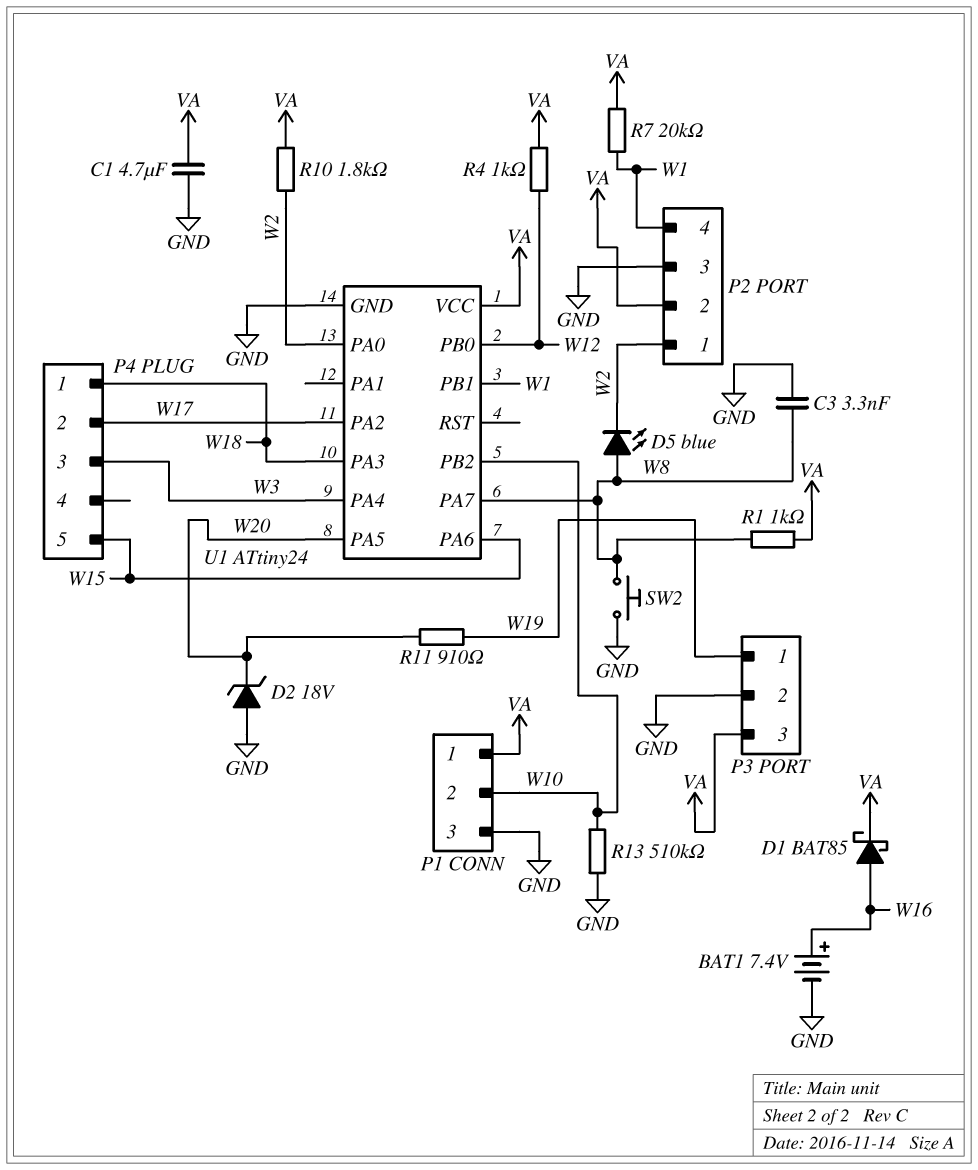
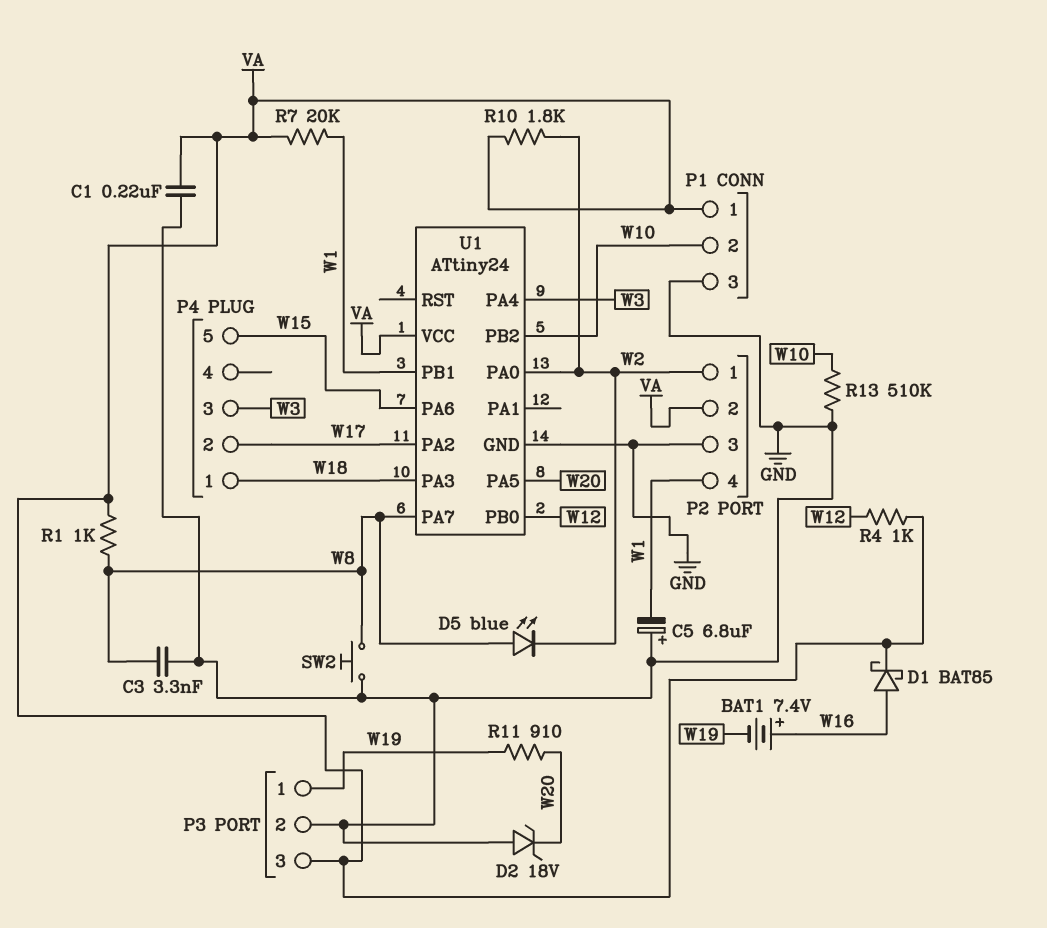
BAT1: 7.4V (plus W16, minus GND) -> 7.4V (plus W16, minus W19)
C1: 4.7uF (GND, VA) -> 220nF (GND, VA)
C5: none -> 6.8uF (plus GND, minus W1)

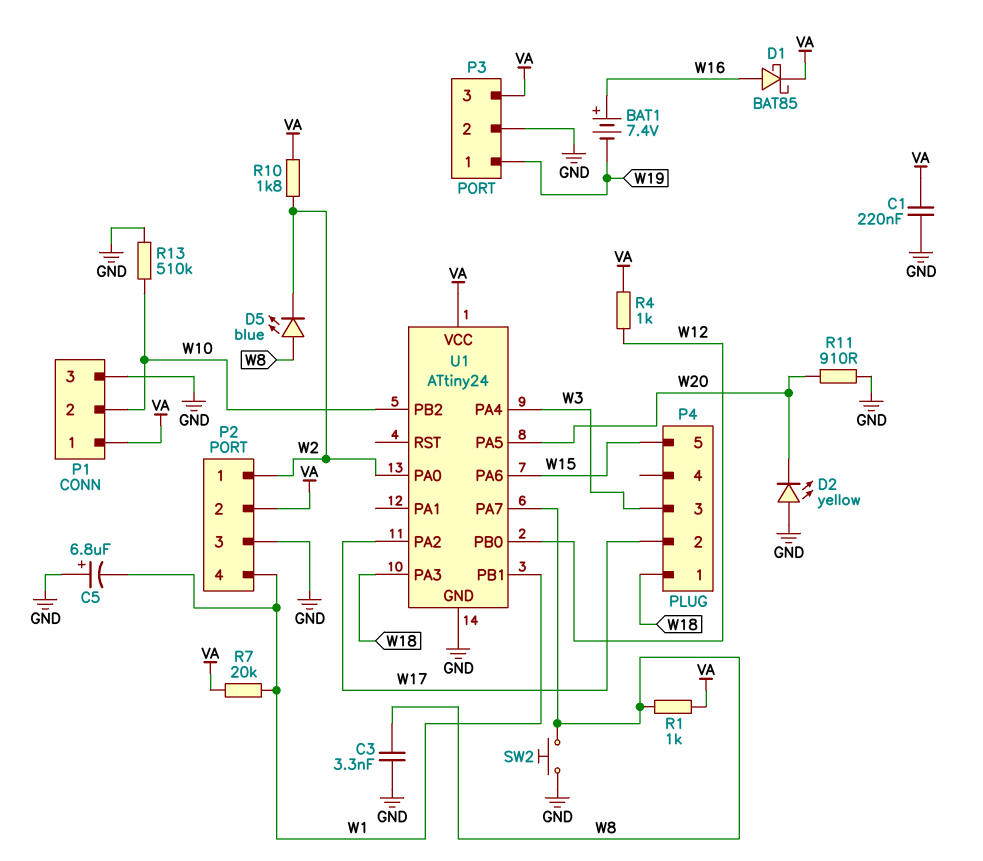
D2: zener 18V (A GND, K W20) -> LED yellow (A GND, K W20)
R11: 910 (W19, W20) -> 910 (GND, W20)

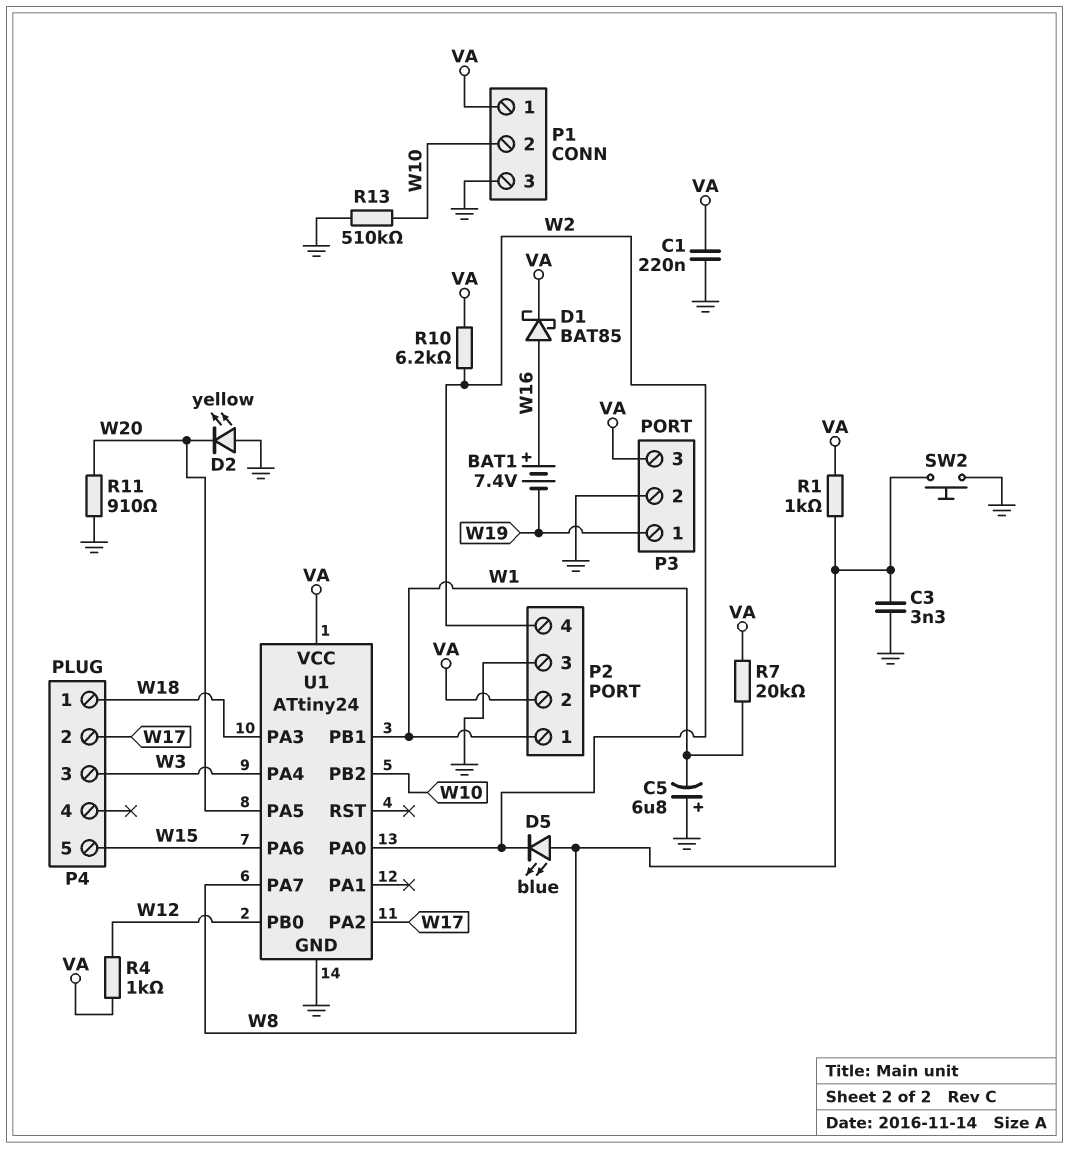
P2 pin 1: W2 -> W1
P2 pin 4: W1 -> W2
R10: 1.8k (VA, W2) -> 6.2k (VA, W2)

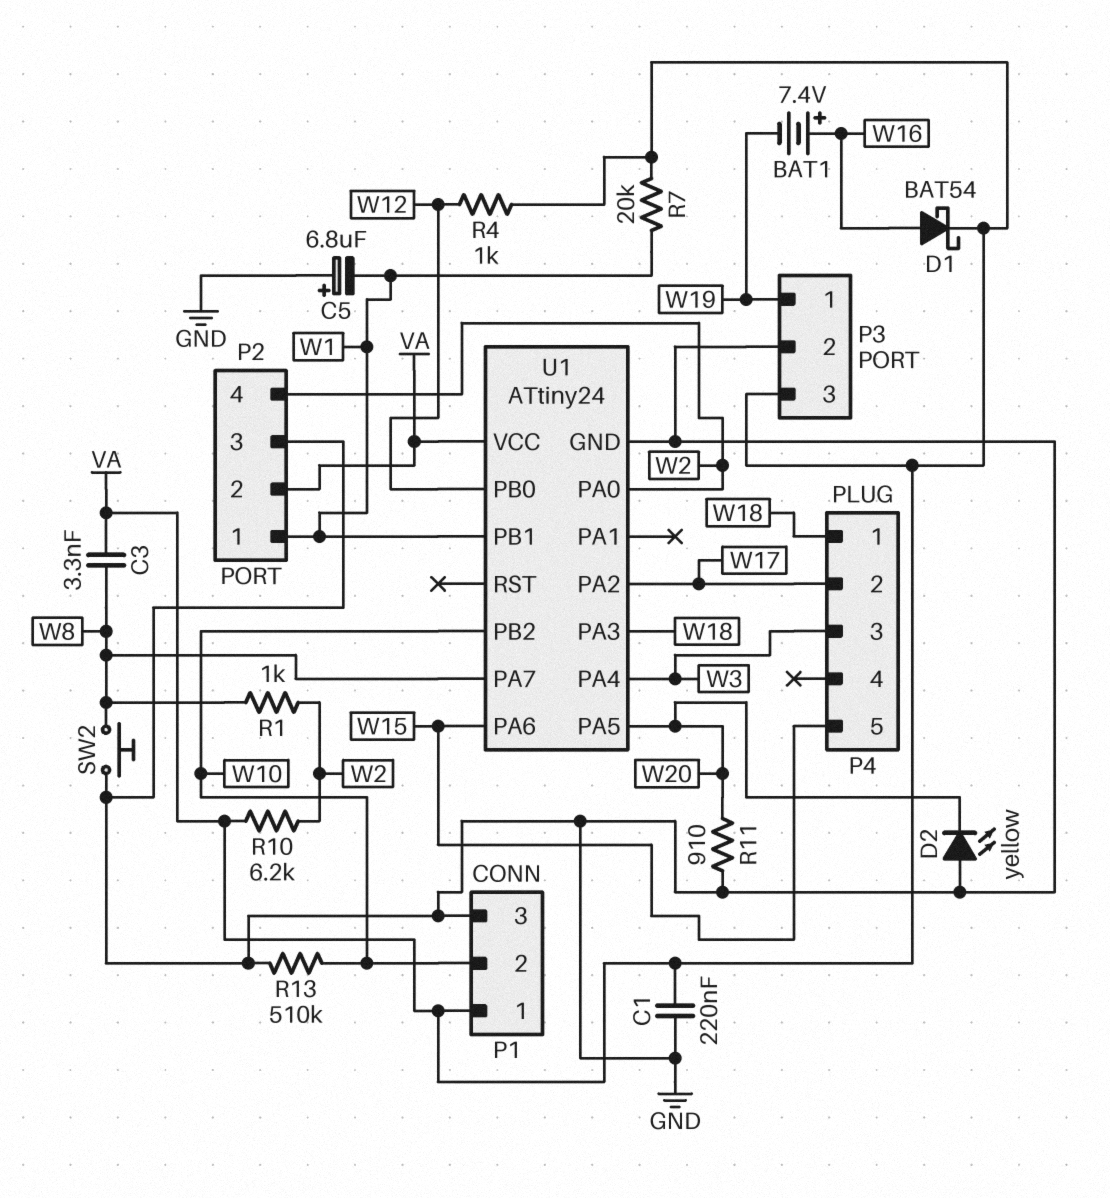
C3: 3.3nF (GND, W8) -> 3.3nF (VA, W8)
D1: schottky BAT85 (A W16, K VA) -> schottky BAT54 (A W16, K VA)
D5: LED blue (A W8, K W2) -> none
R1: 1k (VA, W8) -> 1k (W2, W8)

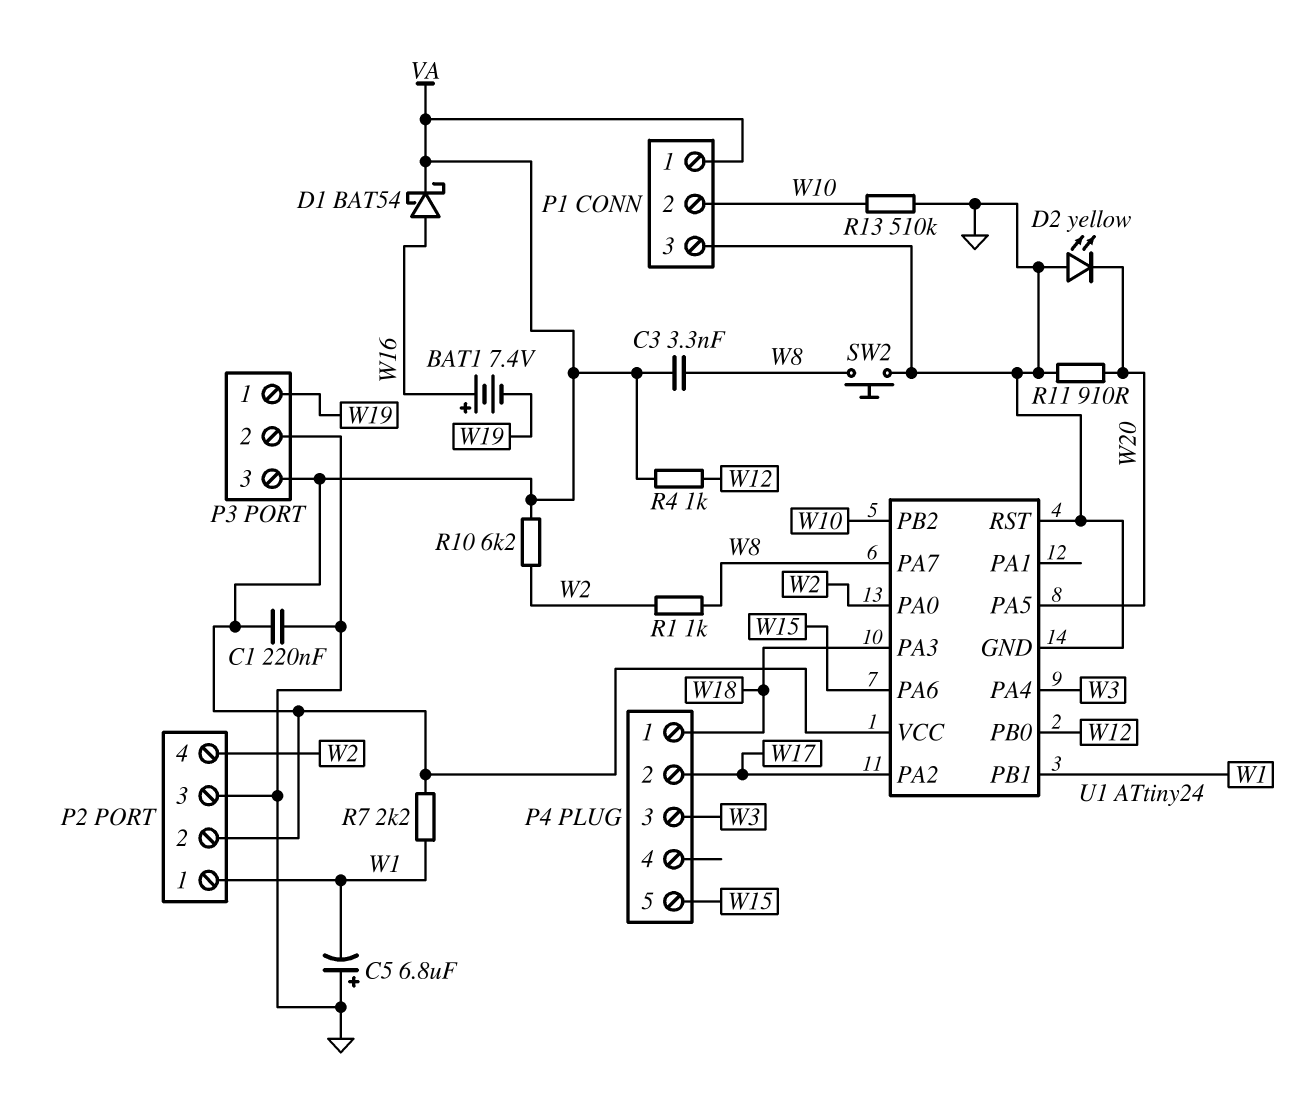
R7: 20k (VA, W1) -> 2.2k (VA, W1)
U1 pin RST: none -> GND

